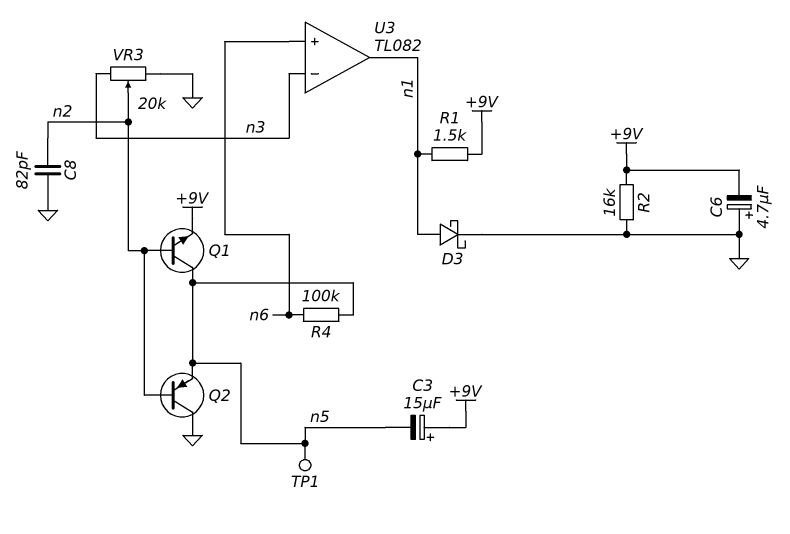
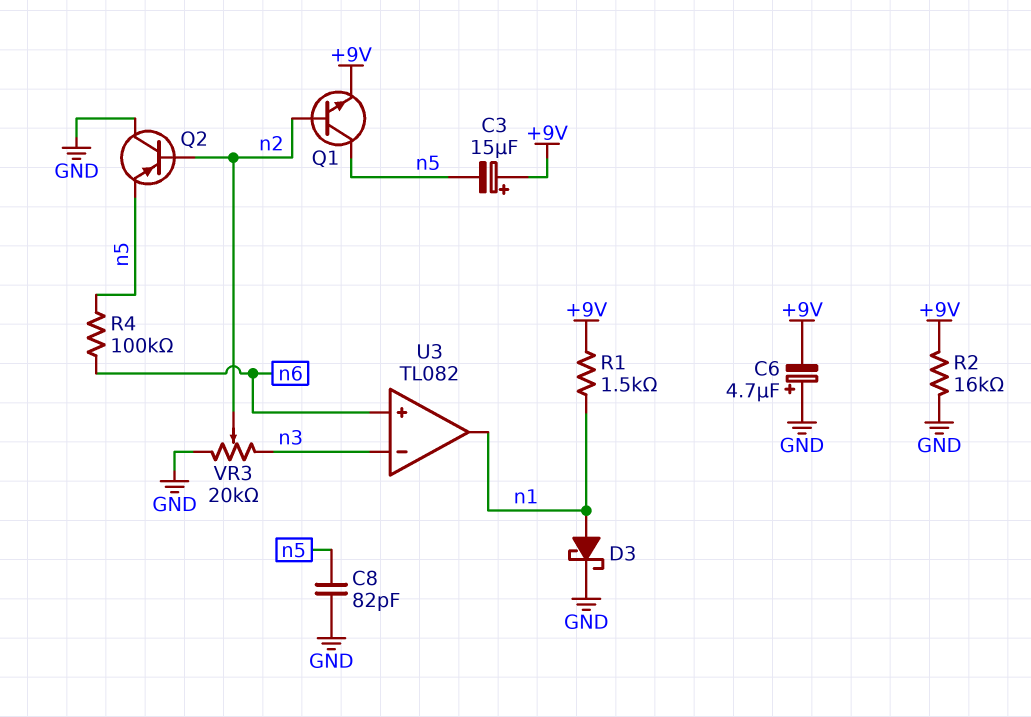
C8: 82pF (GND, n2) -> 82pF (GND, n5)
TP1: test point (n5) -> none

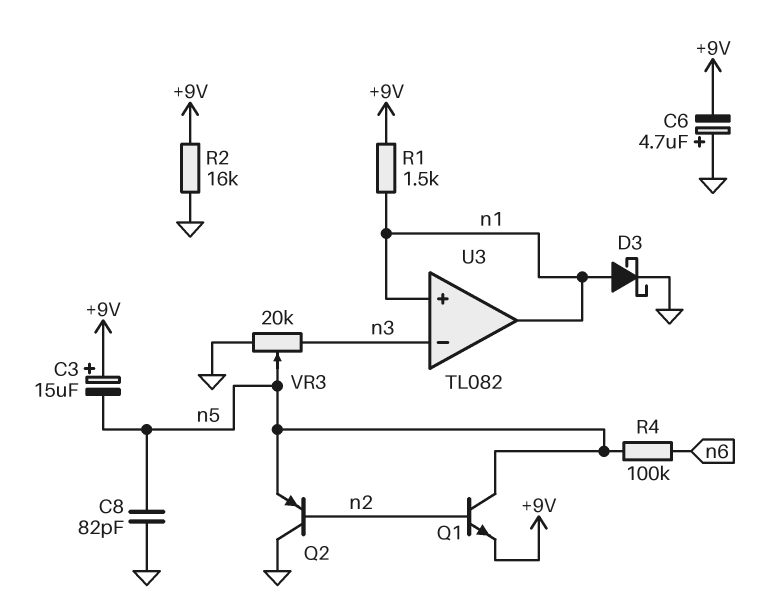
U3 pin in+: n6 -> n1
VR3: 20k (GND, n3, wiper n2) -> 20k (GND, n3, wiper n5)

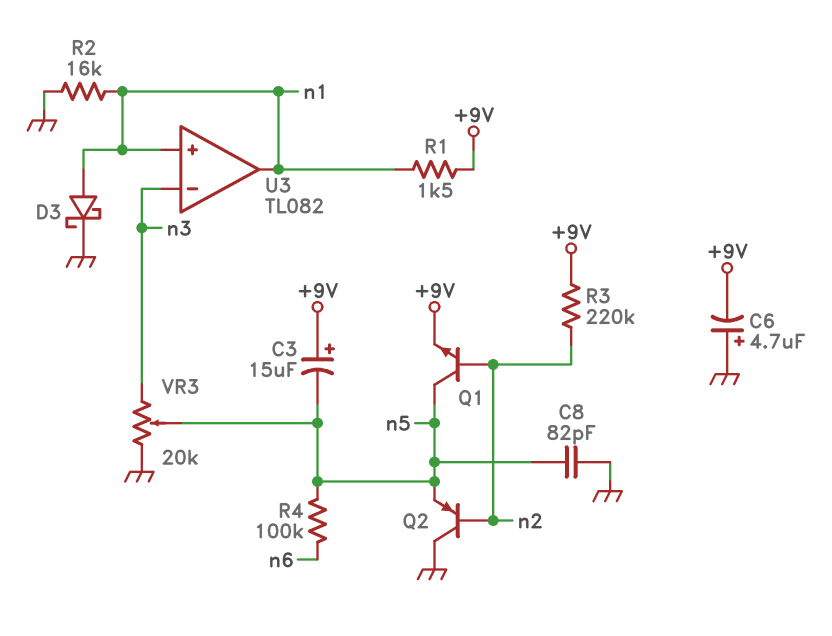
R2: 16k (+9V, GND) -> 16k (GND, n1)
R3: none -> 220k (+9V, n2)

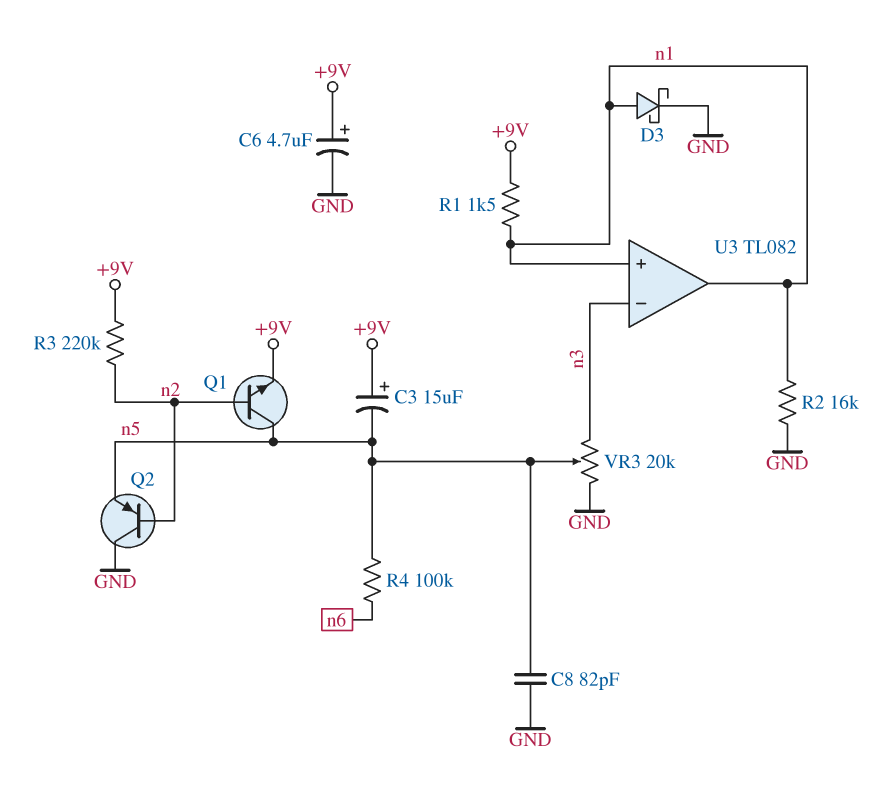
C6: 4.7uF (plus GND, minus +9V) -> 4.7uF (plus +9V, minus GND)

